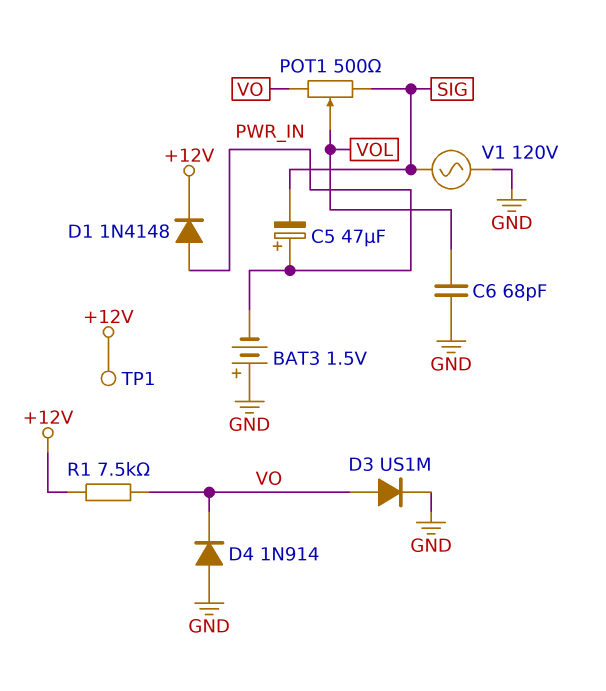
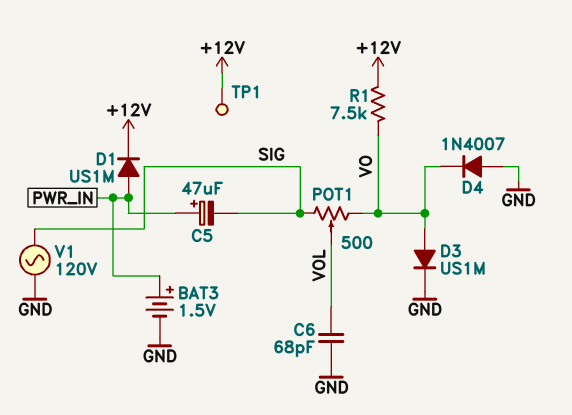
BAT3: 1.5V (plus GND, minus PWR_IN) -> 1.5V (plus PWR_IN, minus GND)
D1: diode 1N4148 (A PWR_IN, K +12V) -> diode US1M (A PWR_IN, K +12V)
D4: diode 1N914 (A GND, K VO) -> diode 1N4007 (A GND, K VO)

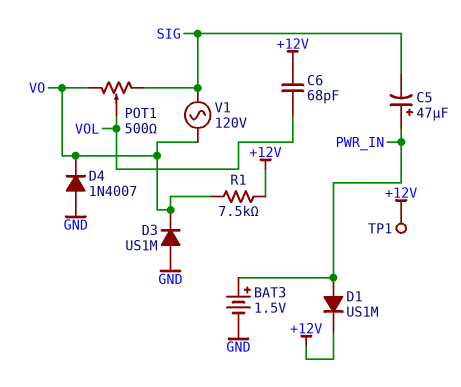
C6: 68pF (GND, VOL) -> 68pF (+12V, VOL)
D3: diode US1M (A VO, K GND) -> diode US1M (A GND, K VO)
V1: AC 120V (GND, SIG) -> AC 120V (SIG, VO)

